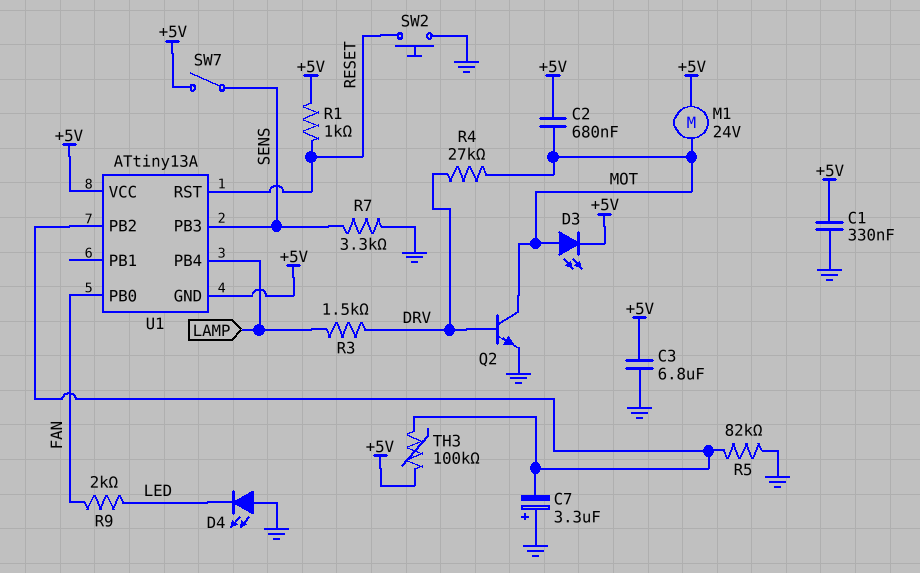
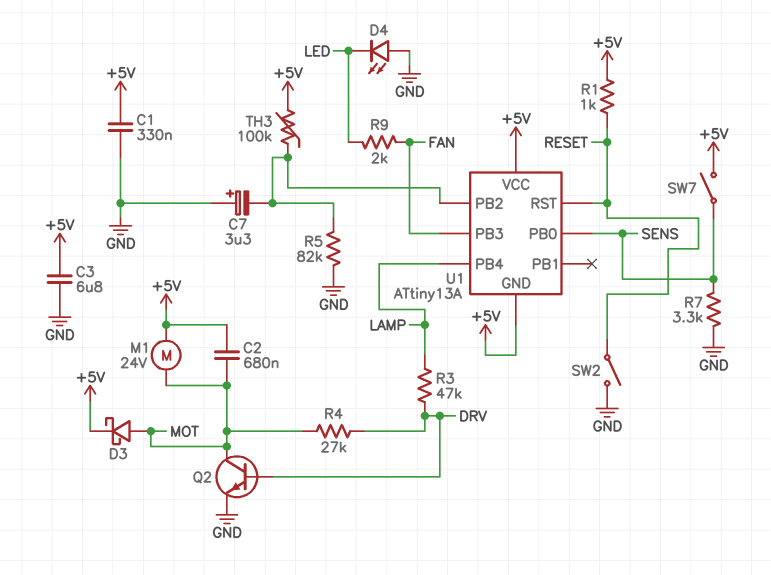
D3: LED (A MOT, K +5V) -> schottky (A MOT, K +5V)
R3: 1.5k (DRV, LAMP) -> 47k (DRV, LAMP)
SW2: button (GND, RESET) -> switch (GND, RESET)
U1 pin PB0: FAN -> SENS
U1 pin PB3: SENS -> FAN

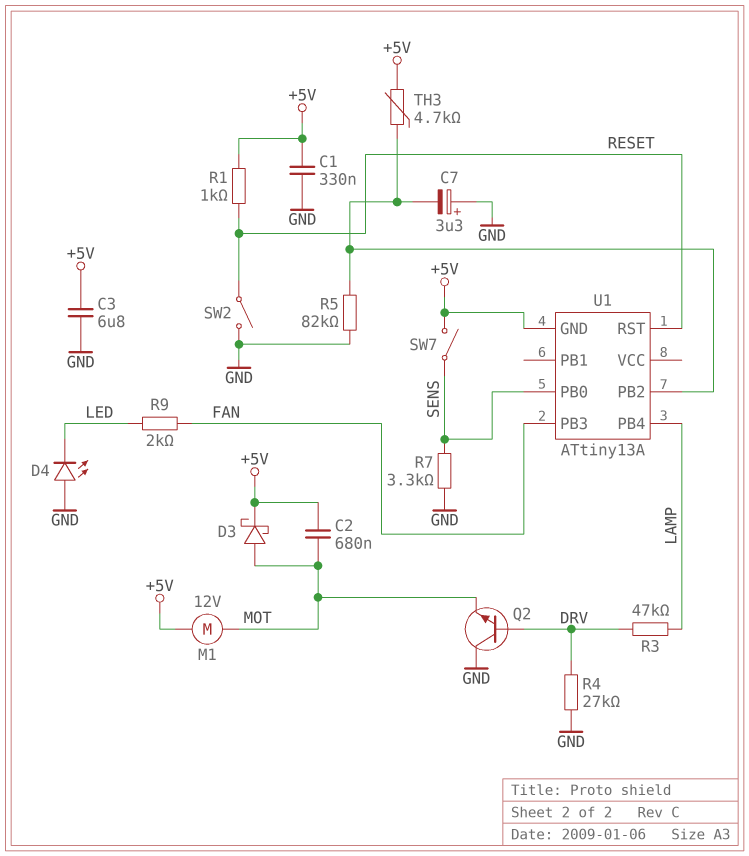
M1: motor 24V (+5V, MOT) -> motor 12V (+5V, MOT)
Q2: NPN (B DRV, C MOT, E GND) -> NPN (B DRV, C GND, E MOT)
R4: 27k (DRV, MOT) -> 27k (DRV, GND)
TH3: 100k (+5V, U1/PB2) -> 4.7k (+5V, U1/PB2)
U1 pin VCC: +5V -> none

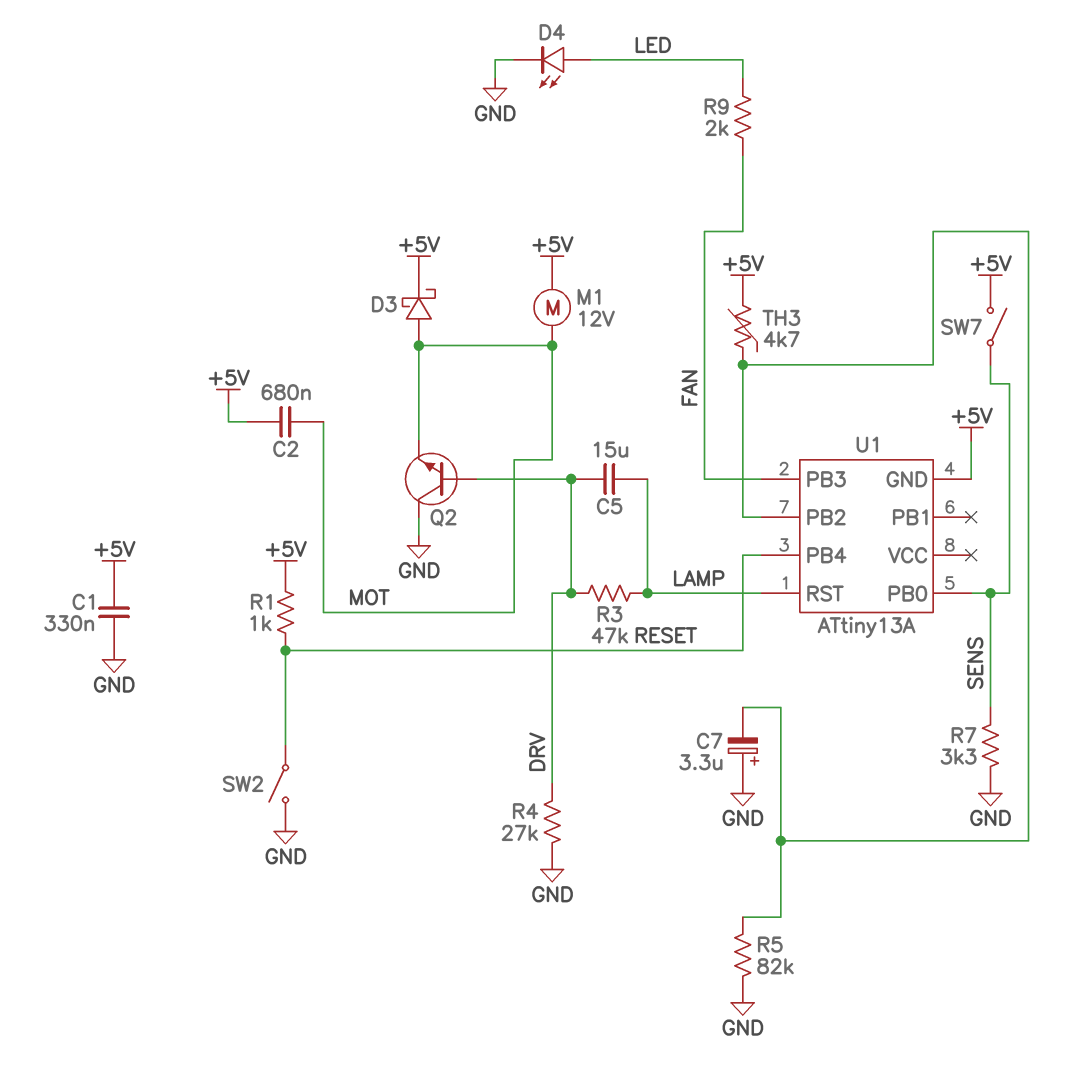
C3: 6.8uF (+5V, GND) -> none
C5: none -> 15uF (DRV, LAMP)
D4: LED (A GND, K LED) -> LED (A LED, K GND)
U1 pin PB4: LAMP -> RESET
U1 pin RST: RESET -> LAMP

